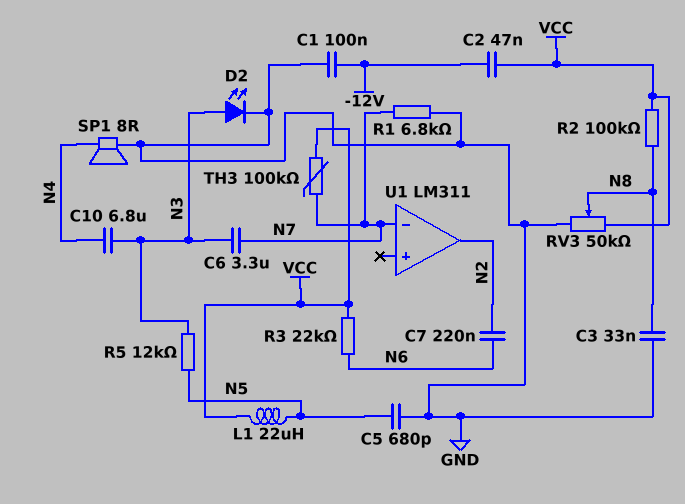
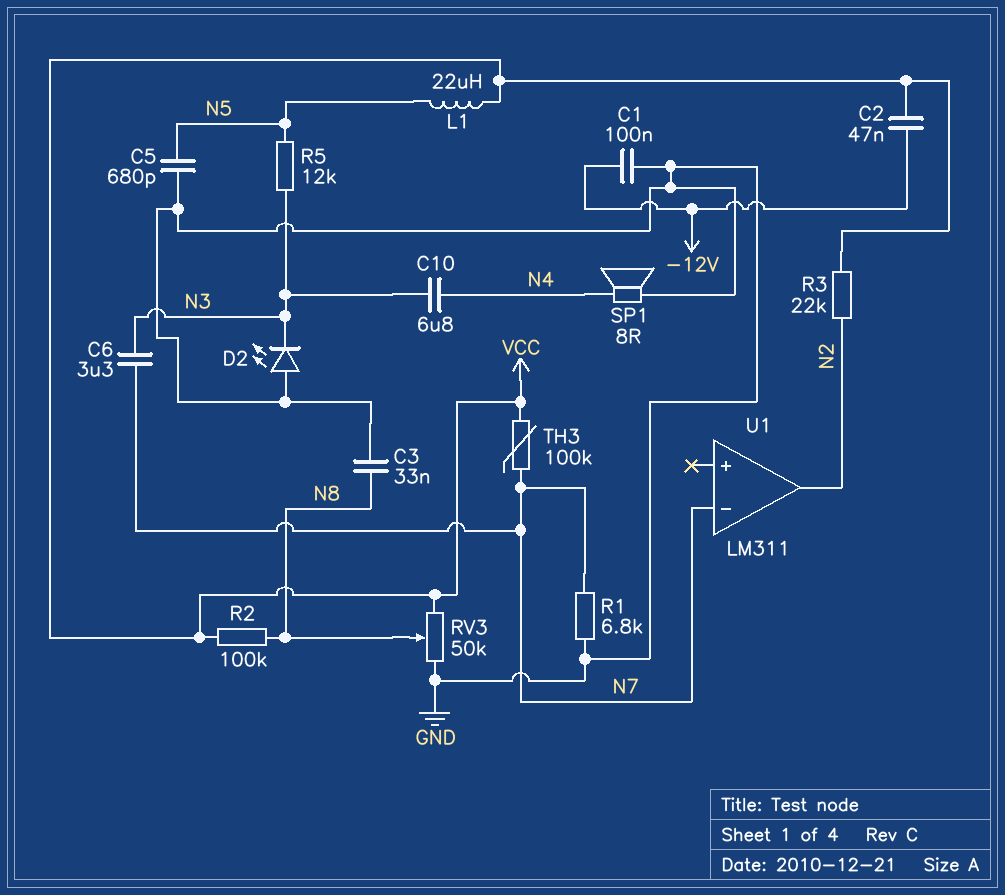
C7: 220nF (N2, N6) -> none
D2: LED (A N3, K GND) -> LED (A GND, K N3)
R3: 22k (N6, VCC) -> 22k (N2, VCC)

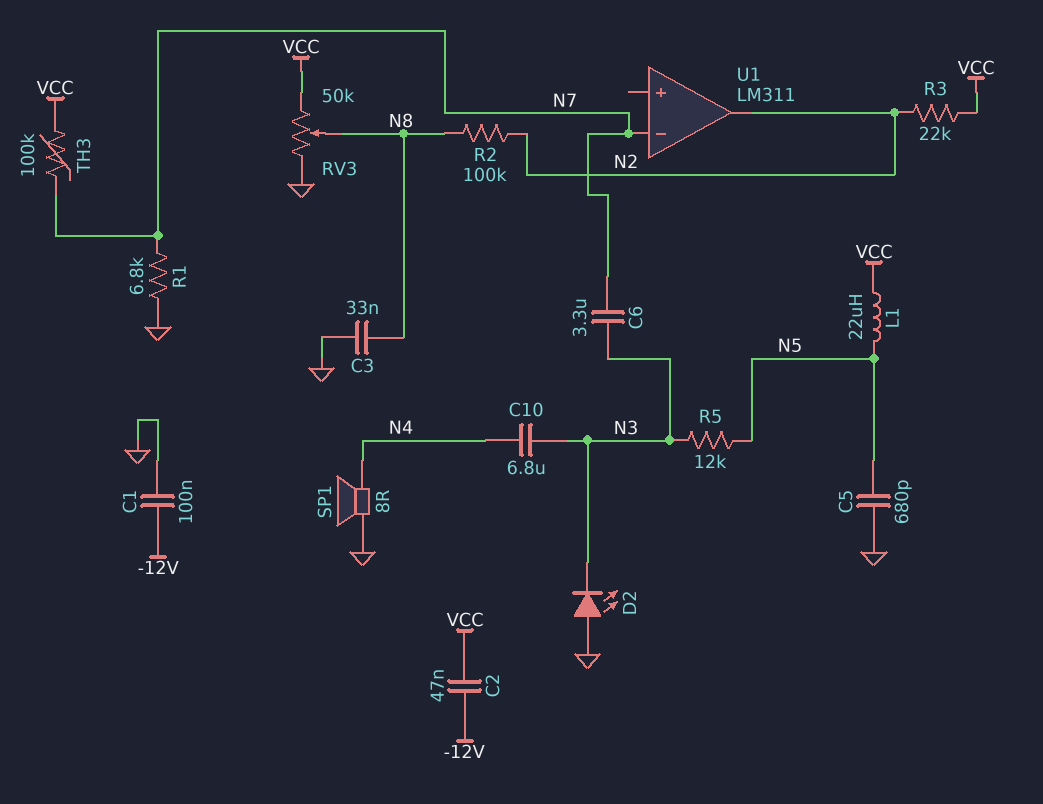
R2: 100k (N8, VCC) -> 100k (N2, N8)

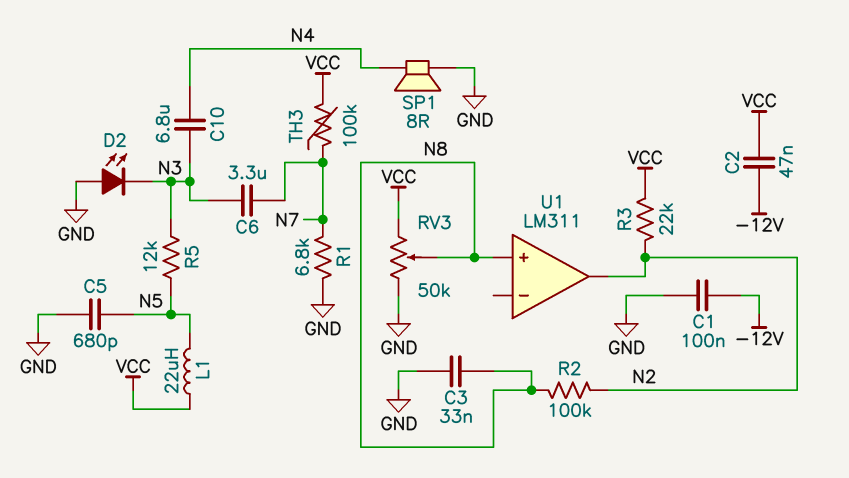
U1 pin in+: none -> N8
U1 pin in-: N7 -> none

